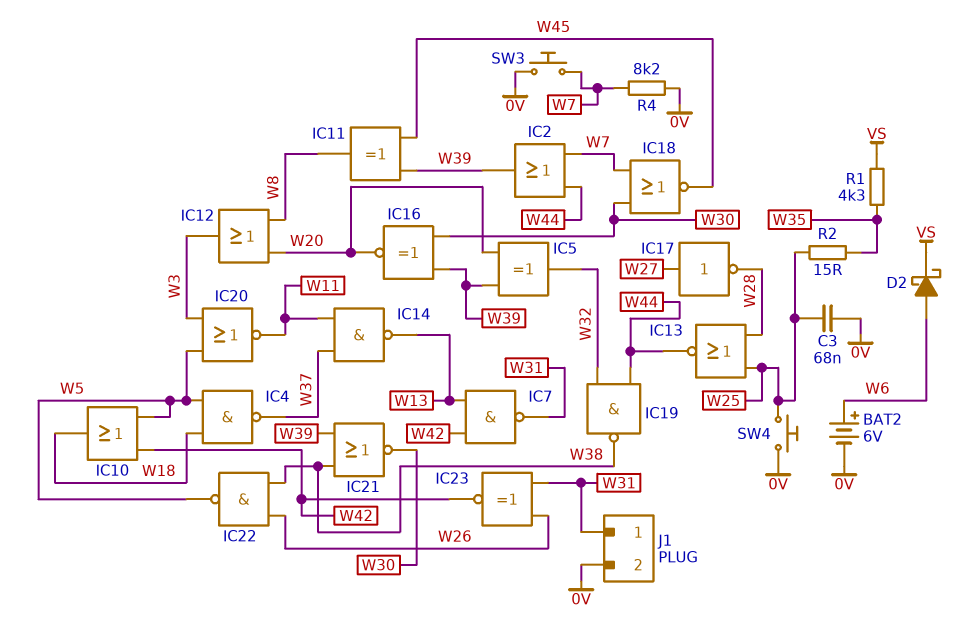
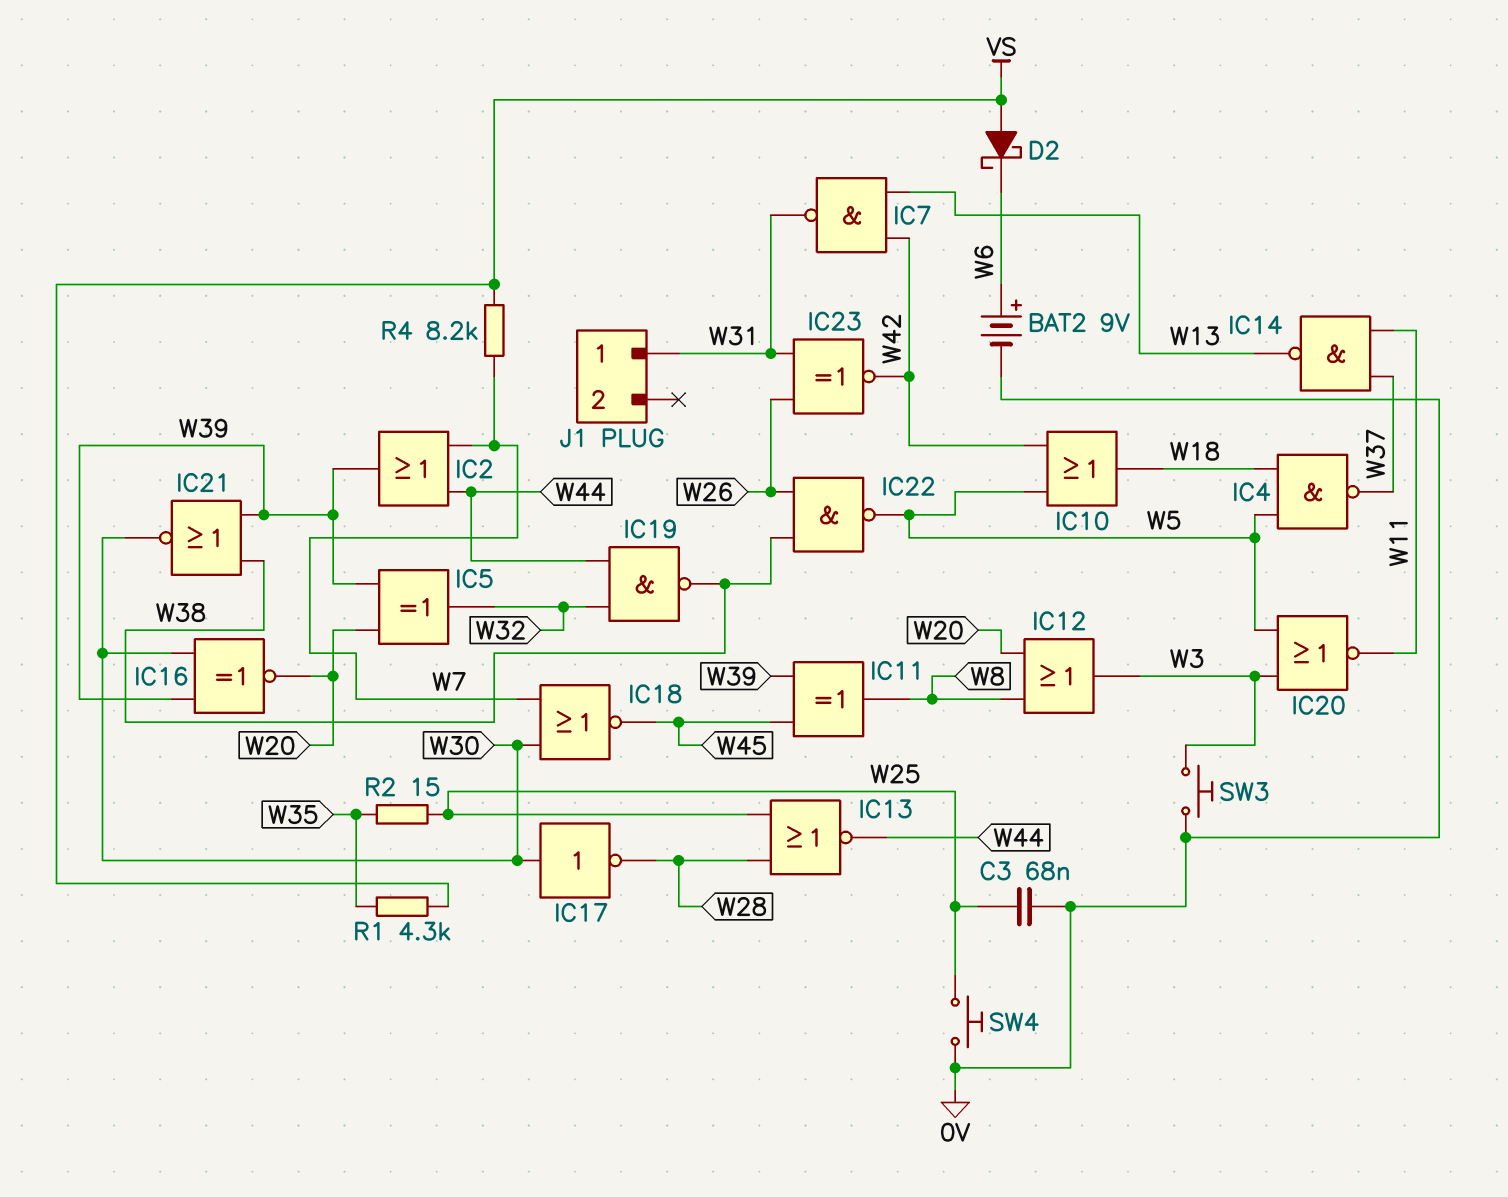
BAT2: 6V (plus W6, minus 0V) -> 9V (plus W6, minus 0V)
D2: schottky (A W6, K VS) -> schottky (A VS, K W6)
IC17: NOT (in W27, out W28) -> NOT (in W30, out W28)
J1 pin 2: 0V -> none
R4: 8.2k (0V, W7) -> 8.2k (VS, W7)
SW3: button (0V, W7) -> button (0V, W3)

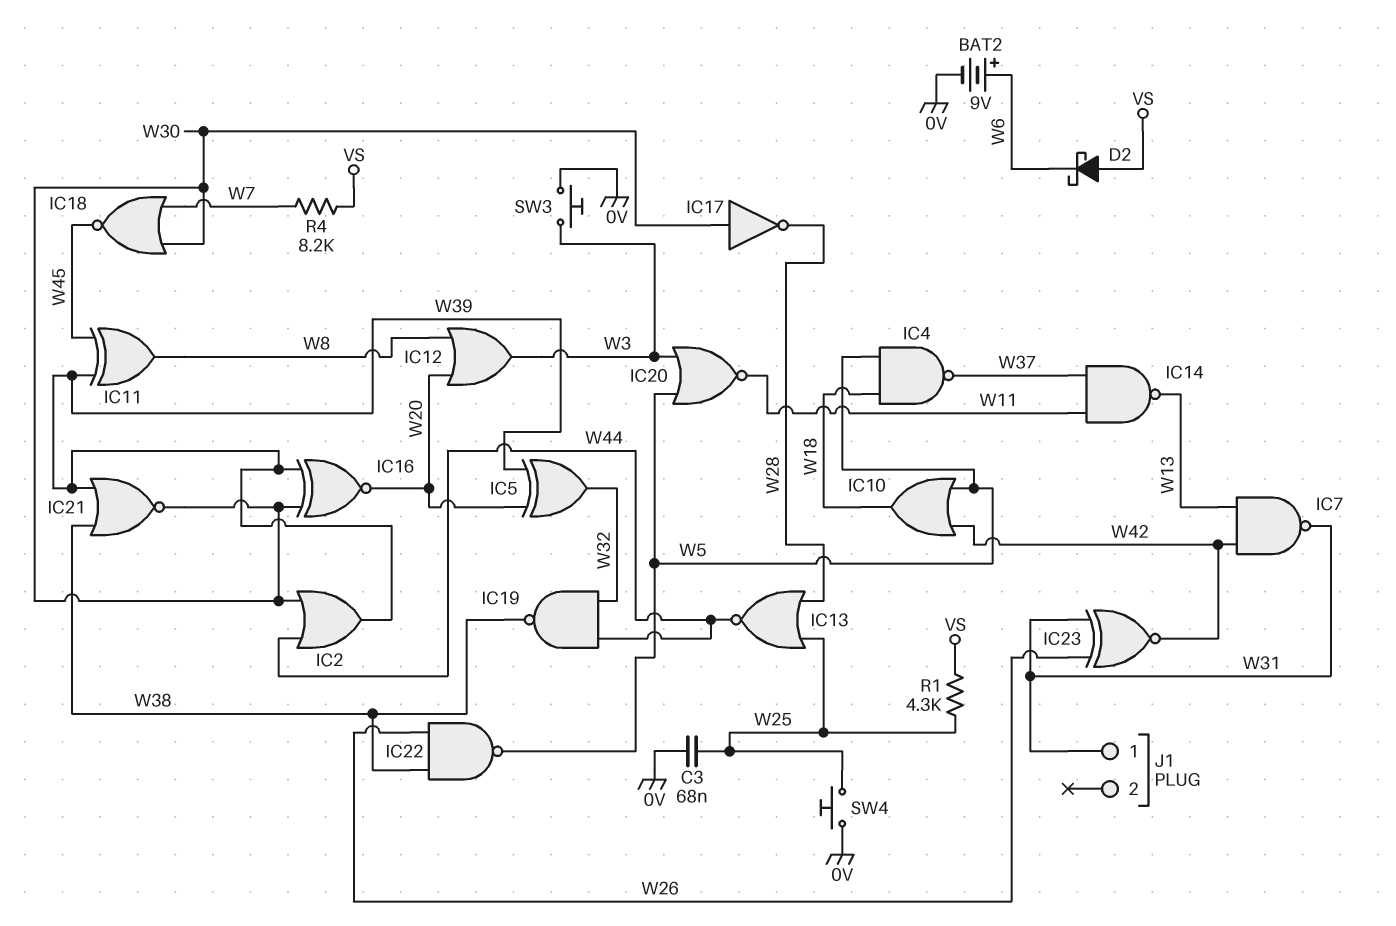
IC2: OR (in W7, in W44, out W39) -> OR (in W30, in W44, out W39)
R1: 4.3k (VS, W35) -> 4.3k (VS, W25)
R2: 15 (W25, W35) -> none

